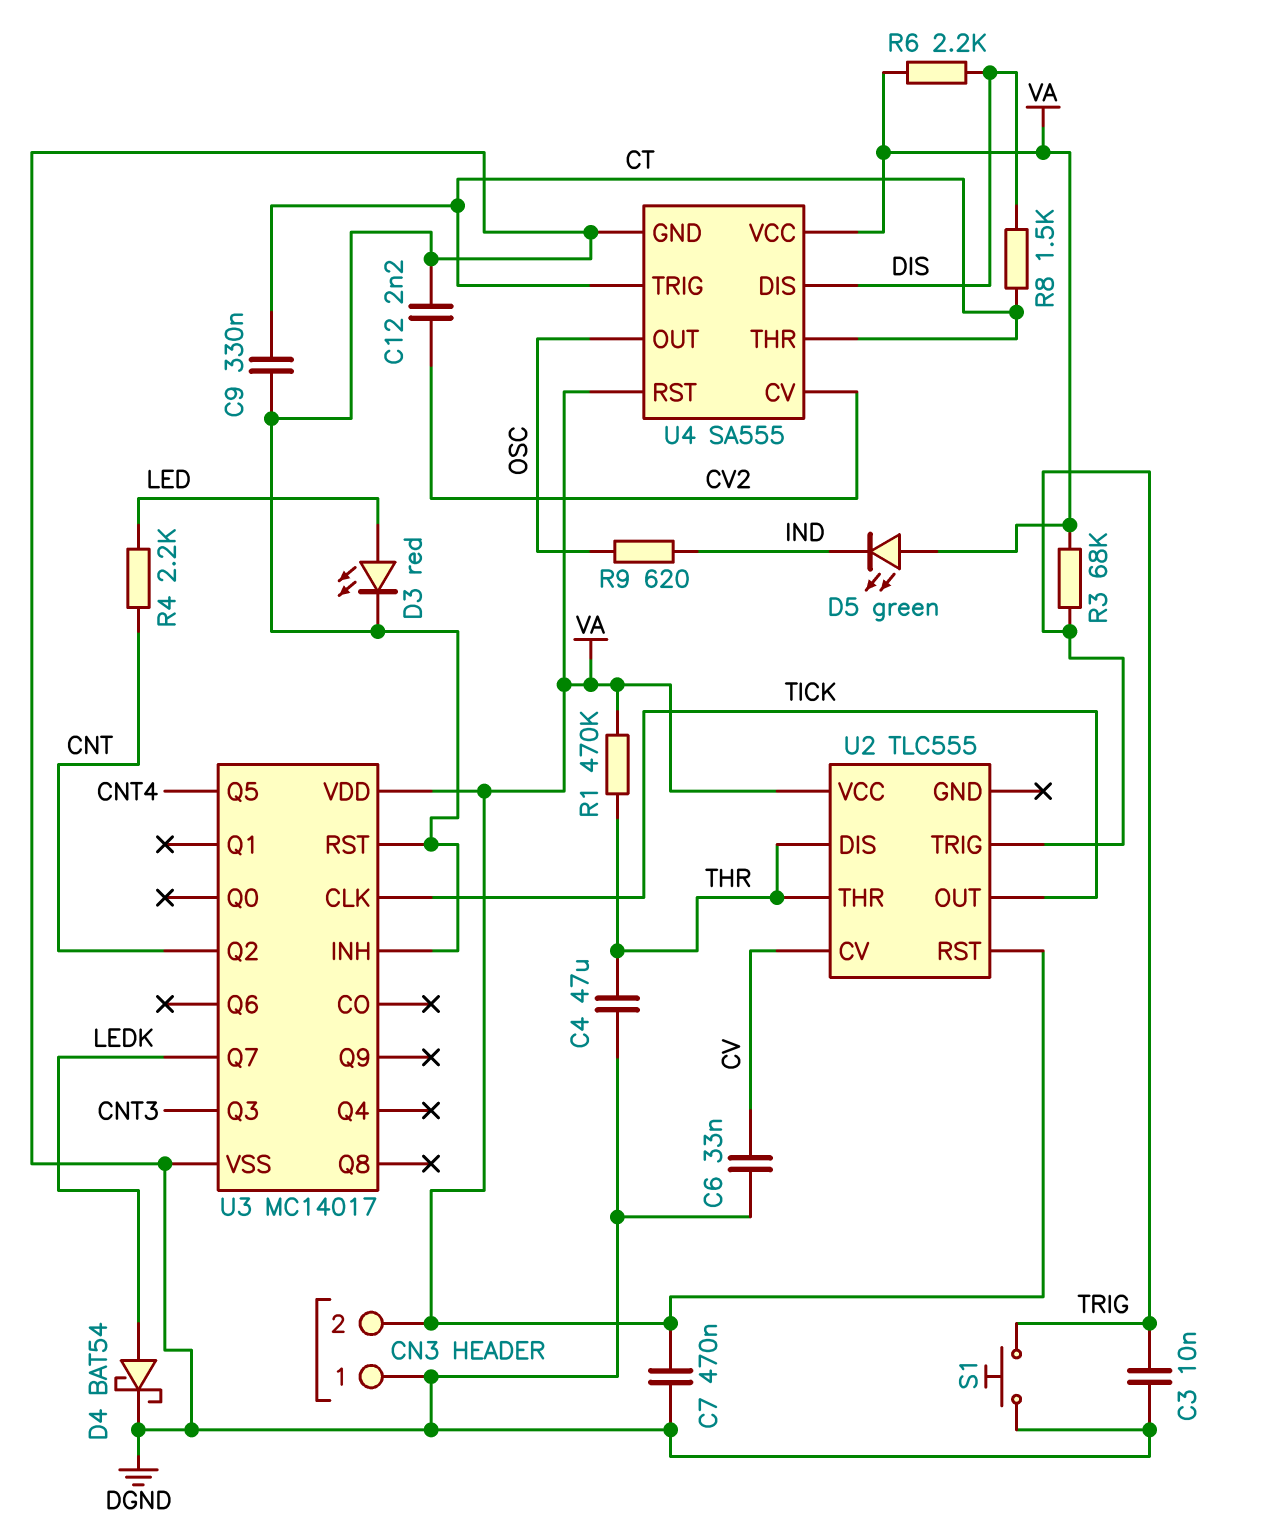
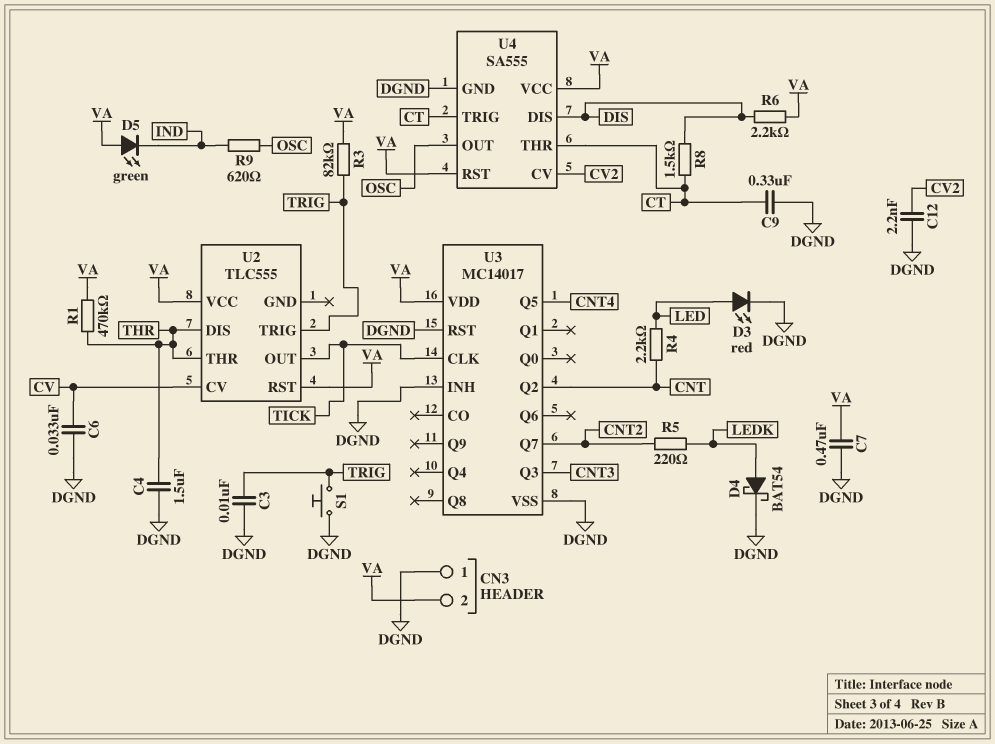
C4: 47uF (DGND, THR) -> 1.5uF (DGND, THR)
R3: 68k (TRIG, VA) -> 82k (TRIG, VA)
R5: none -> 220 (CNT2, LEDK)
U3 pin Q7: LEDK -> CNT2

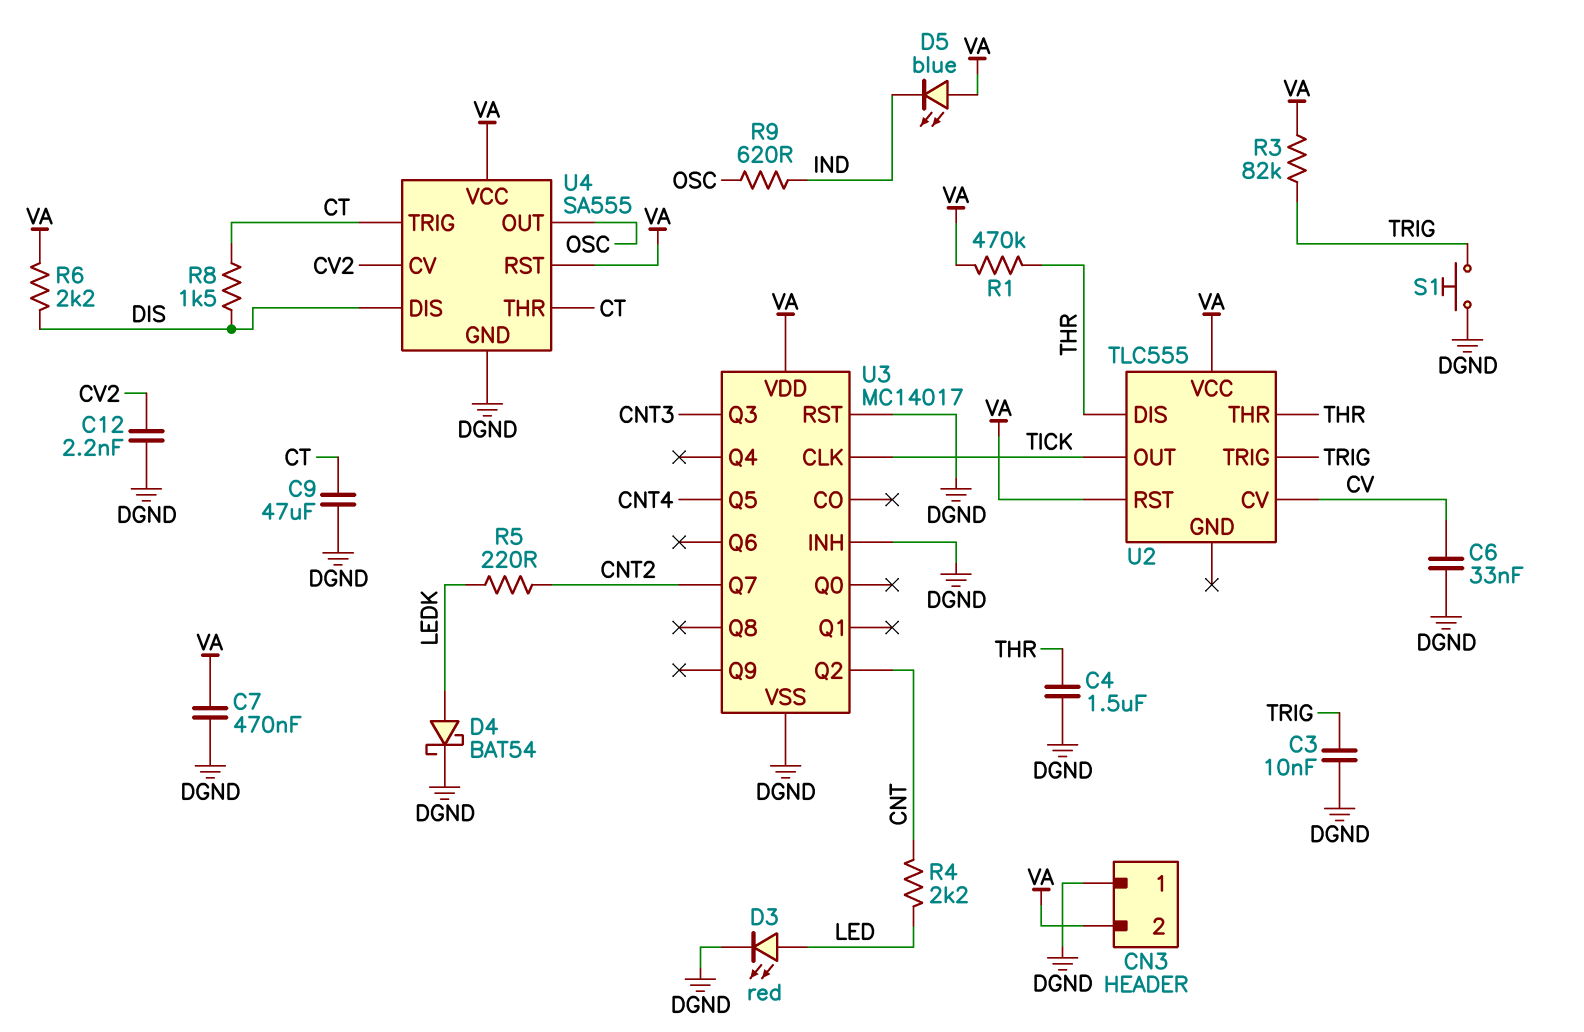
C9: 330nF (CT, DGND) -> 47uF (CT, DGND)
D5: LED green (A VA, K IND) -> LED blue (A VA, K IND)

